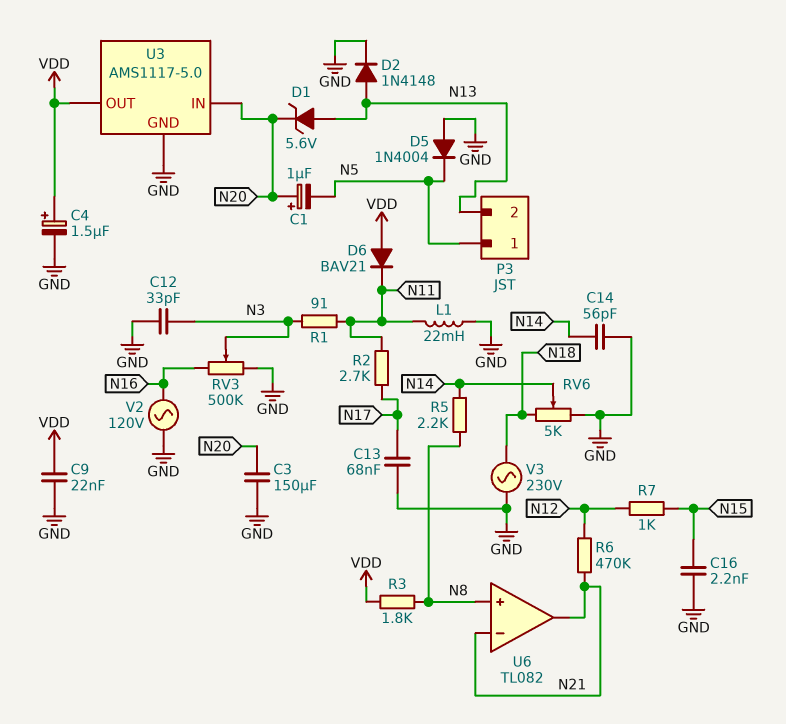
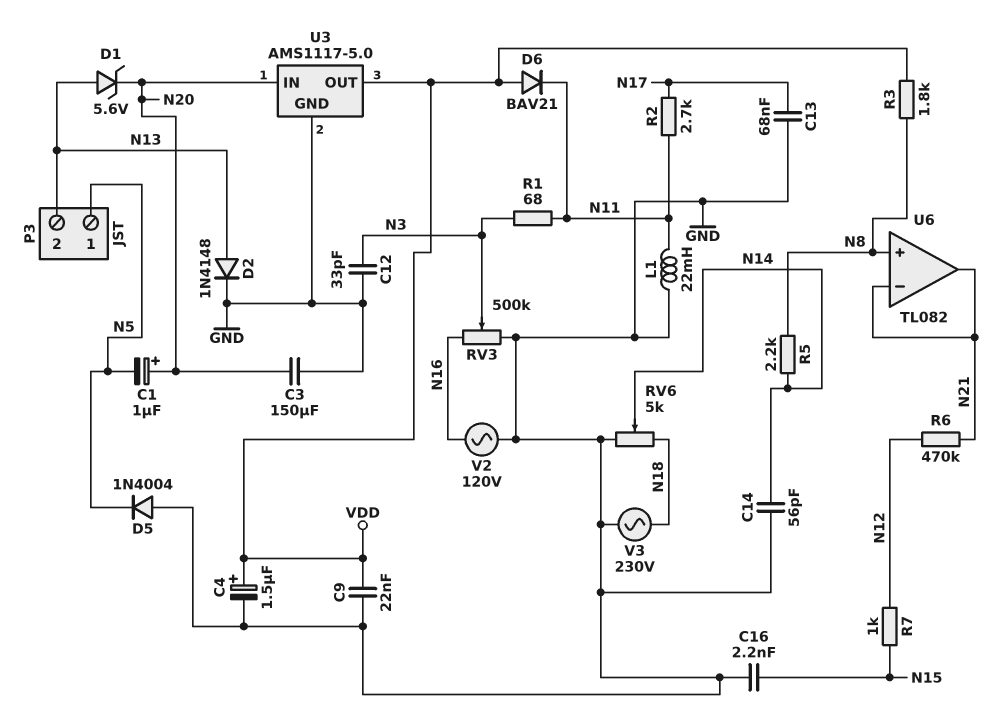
R1: 91 (N3, N11) -> 68 (N3, N11)

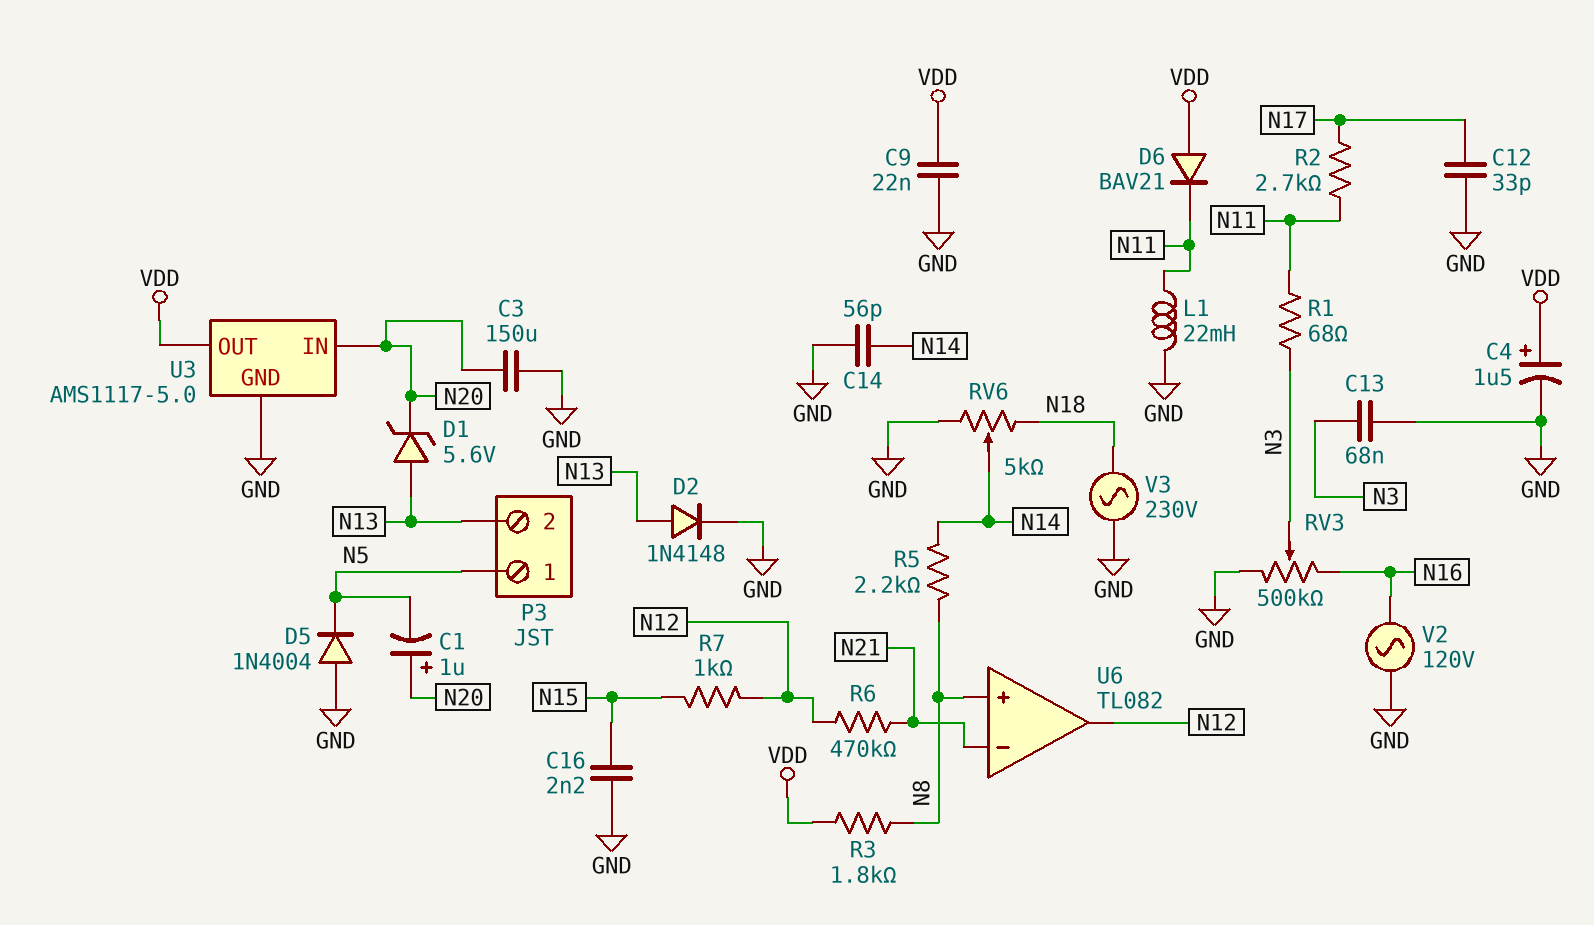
C12: 33pF (GND, N3) -> 33pF (GND, N17)
C13: 68nF (GND, N17) -> 68nF (GND, N3)
U6 pin out: N21 -> N12

